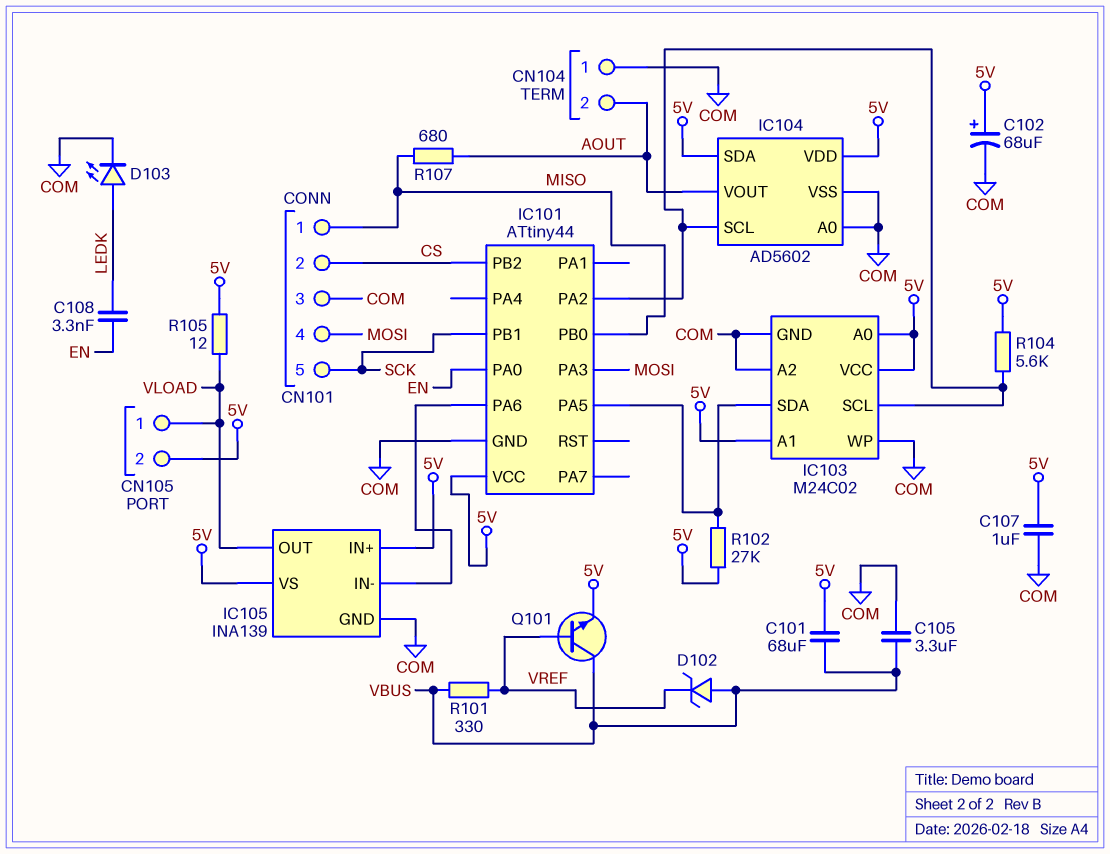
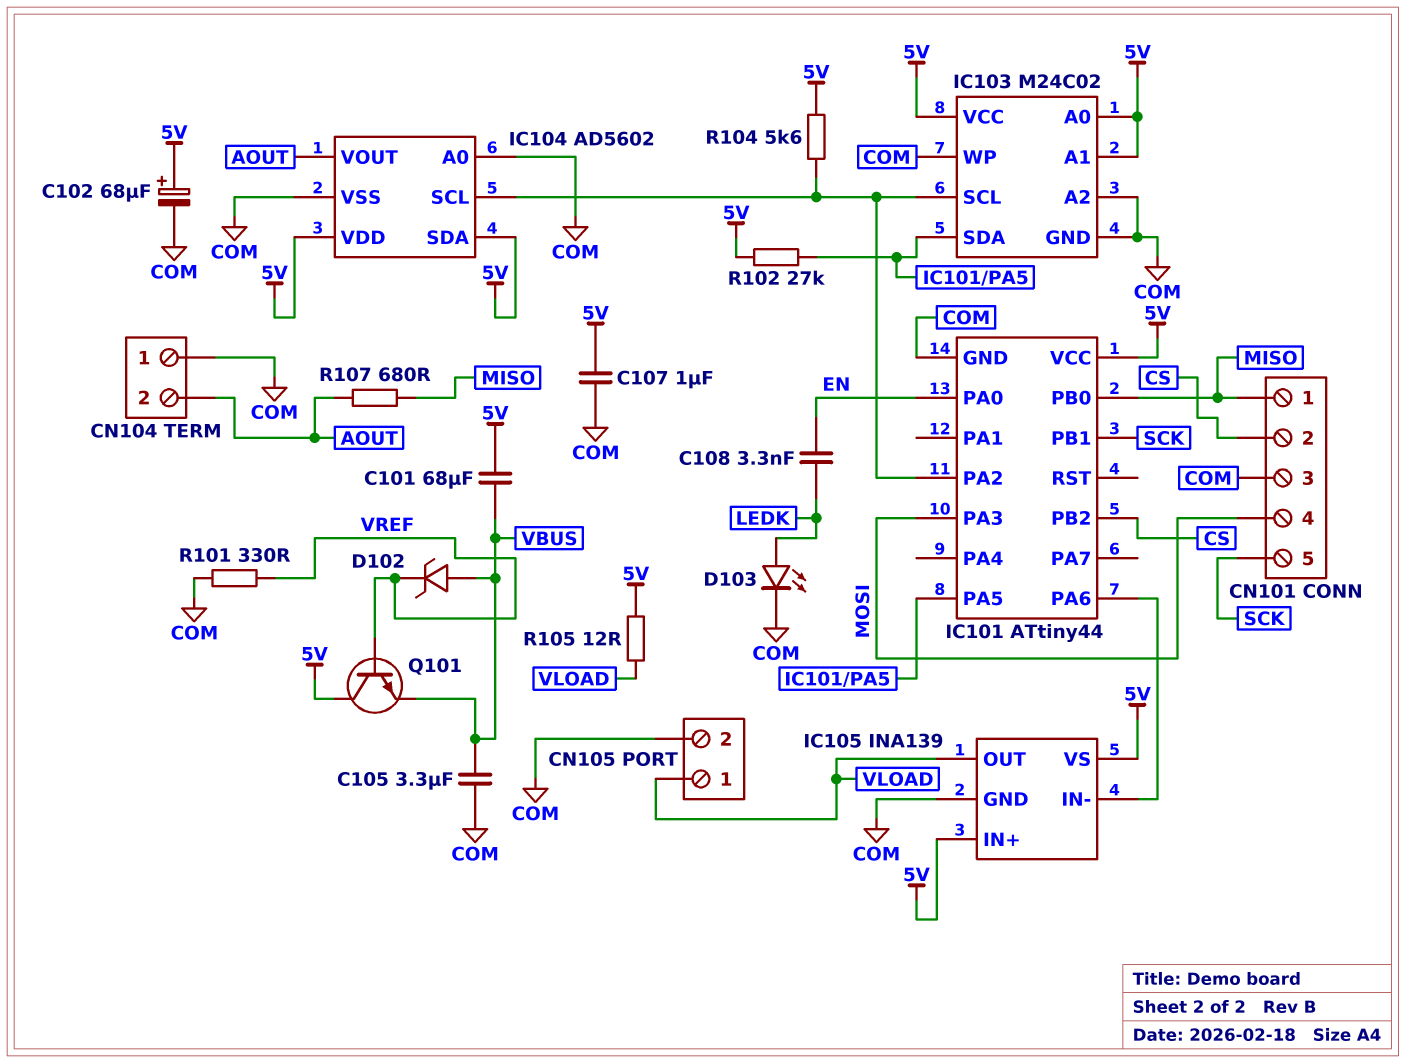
CN105 pin 2: 5V -> COM
Q101: NPN (B VREF, C VBUS, E 5V) -> NPN (B VREF, C 5V, E VBUS)
R101: 330 (VBUS, VREF) -> 330 (COM, VREF)

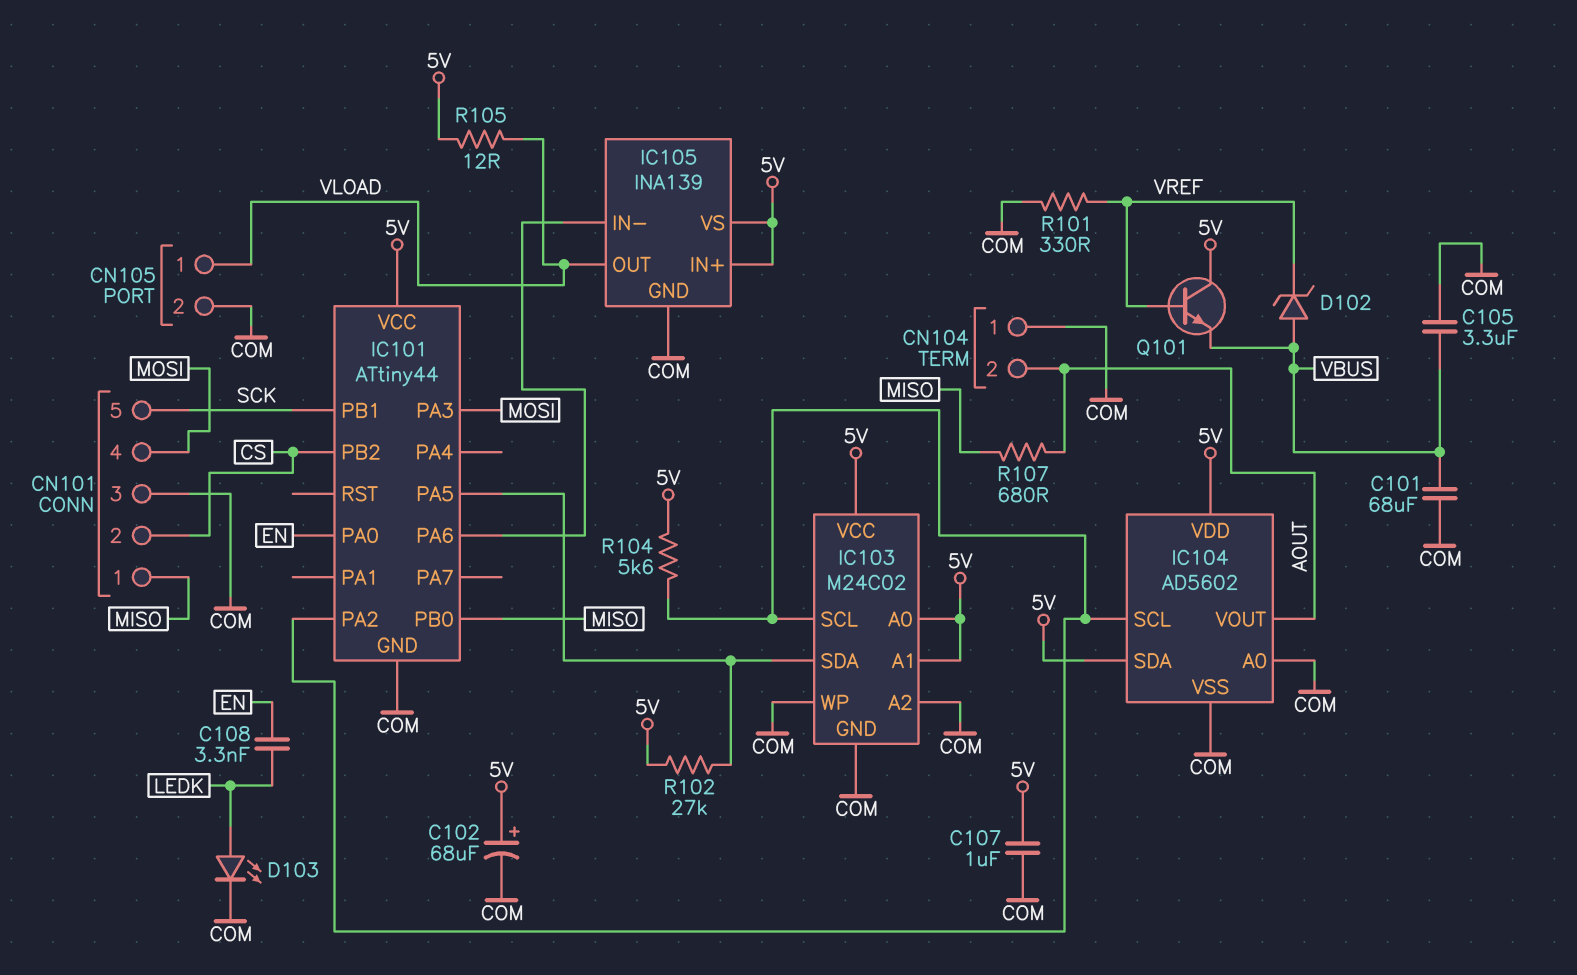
C101: 68uF (5V, VBUS) -> 68uF (COM, VBUS)

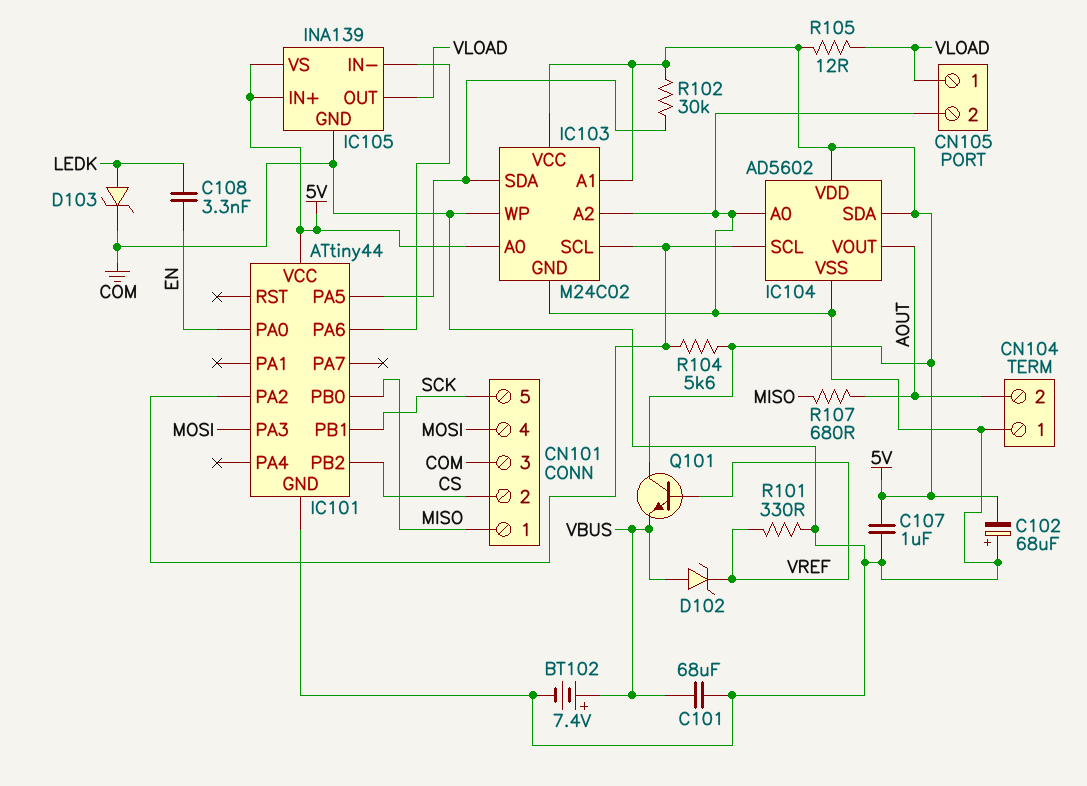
BT102: none -> 7.4V (plus VBUS, minus COM)
C102: 68uF (plus 5V, minus COM) -> 68uF (plus COM, minus 5V)
C105: 3.3uF (COM, VBUS) -> none
D103: LED (A LEDK, K COM) -> zener (A LEDK, K COM)
R102: 27k (5V, IC101/PA5) -> 30k (5V, IC101/PA5)

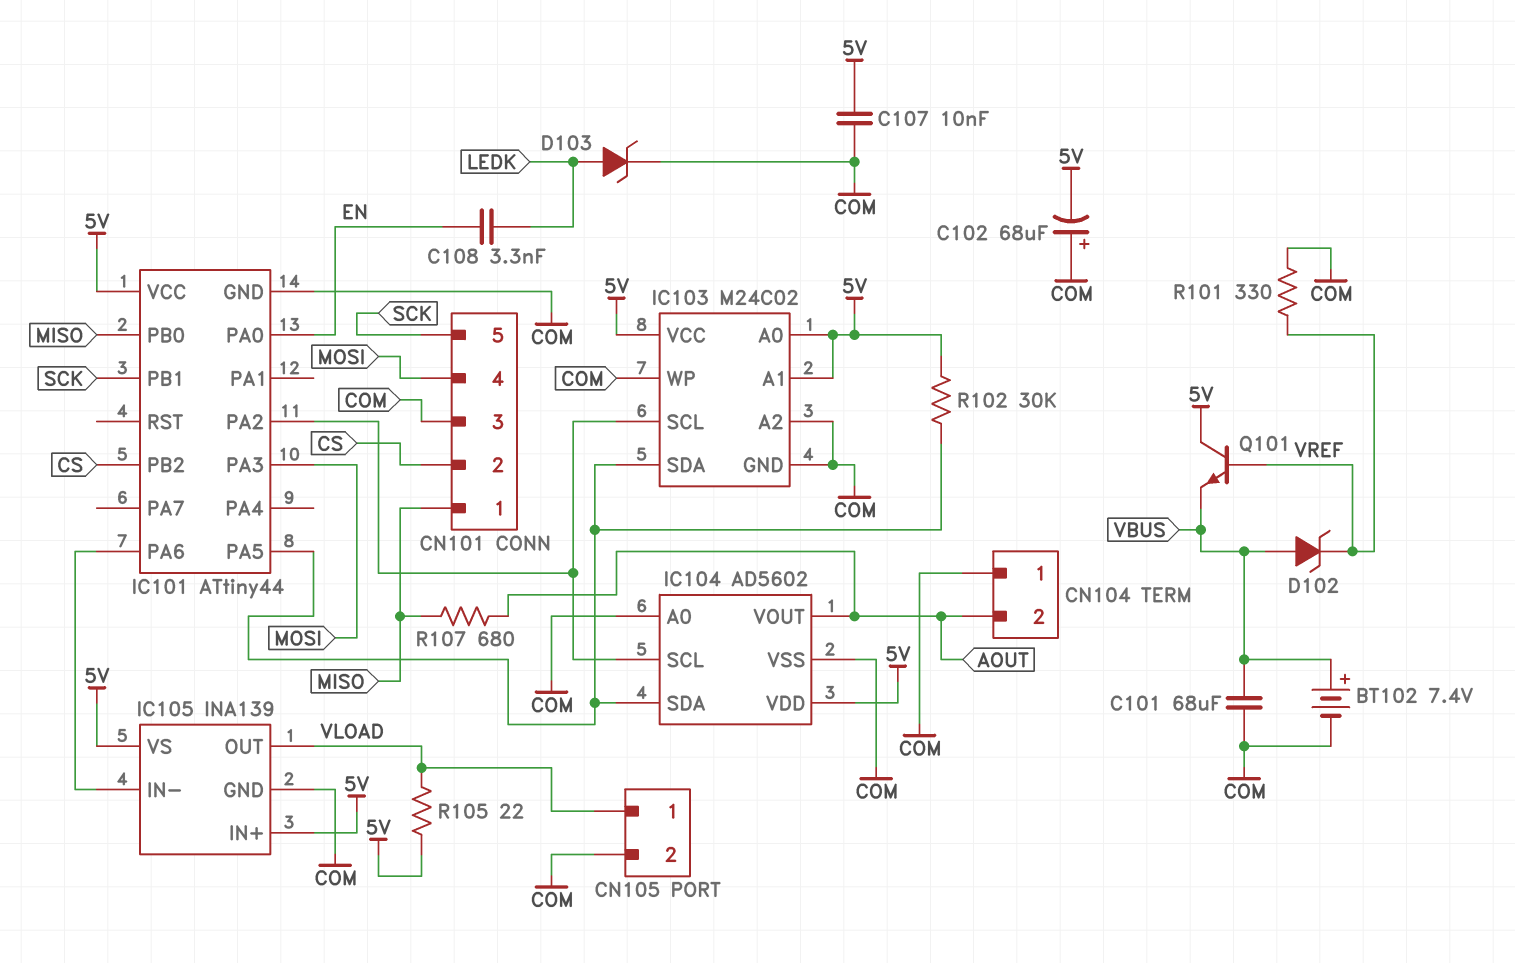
C107: 1uF (5V, COM) -> 10nF (5V, COM)
IC104 pin SDA: 5V -> IC101/PA5
R104: 5.6k (5V, IC101/PA2) -> none
R105: 12 (5V, VLOAD) -> 22 (5V, VLOAD)

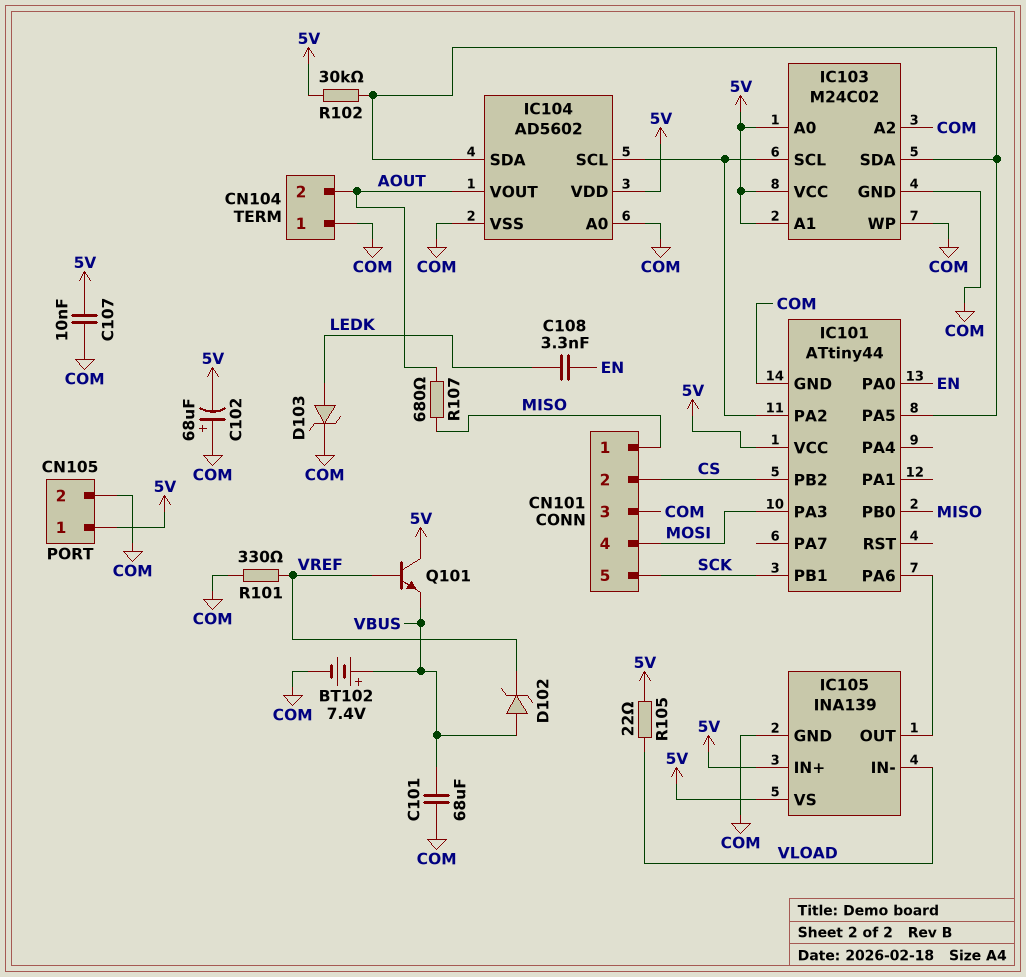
CN105 pin 1: VLOAD -> 5V
IC105 pin IN-: IC101/PA6 -> VLOAD
IC105 pin OUT: VLOAD -> IC101/PA6

